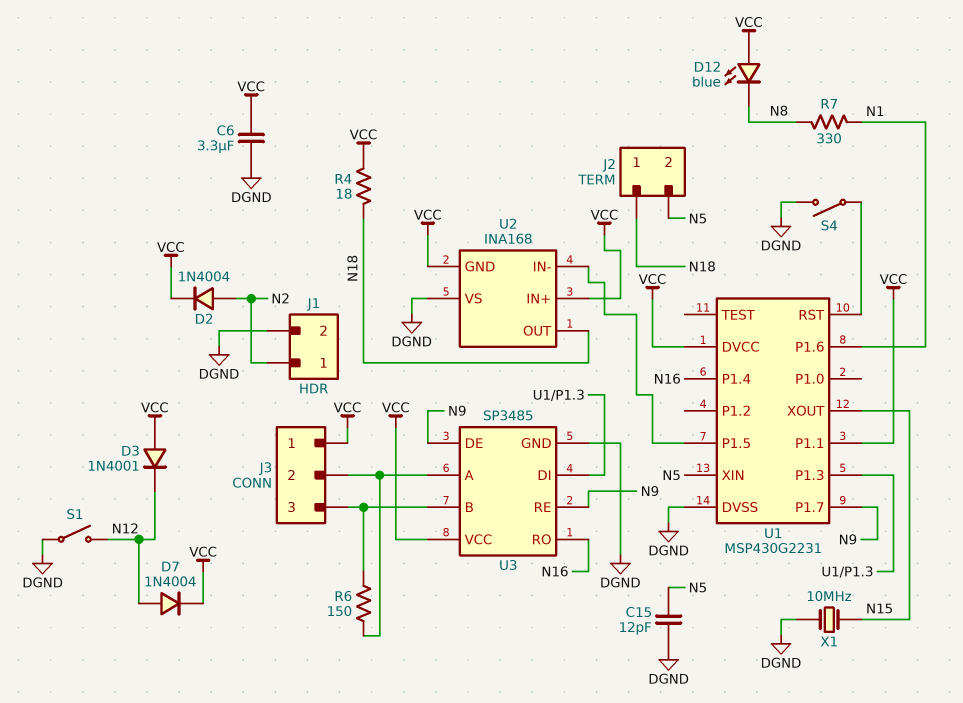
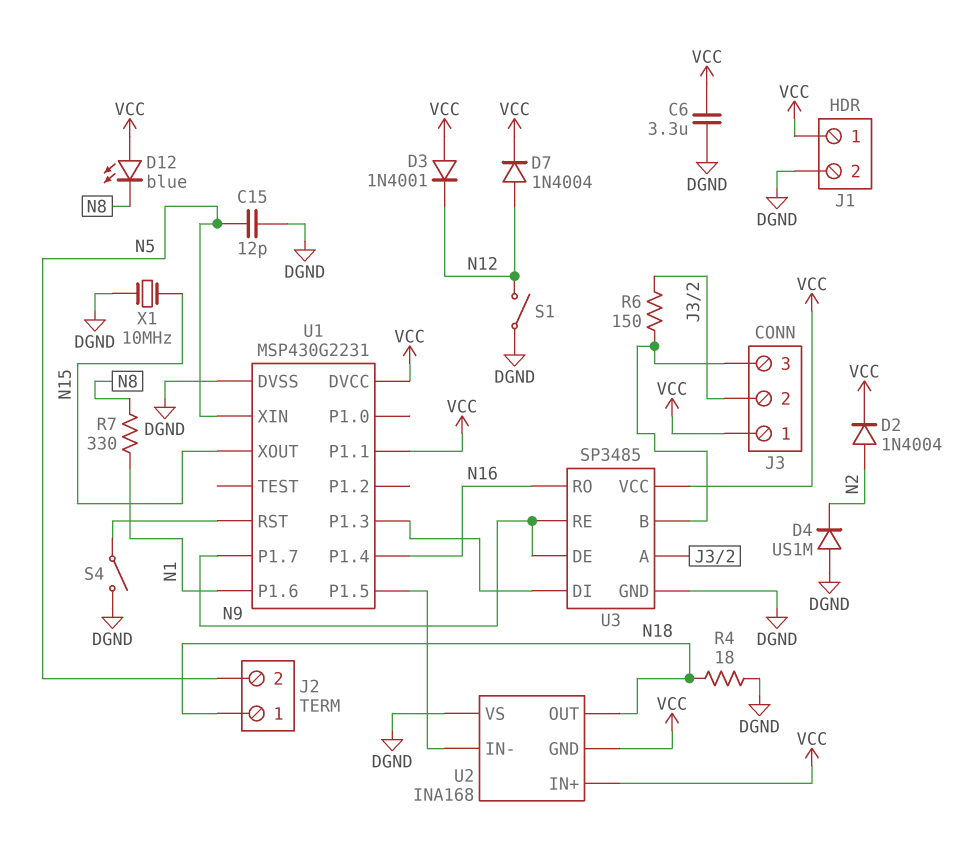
D4: none -> diode US1M (A DGND, K N2)
J1 pin 1: N2 -> VCC
R4: 18 (N18, VCC) -> 18 (DGND, N18)

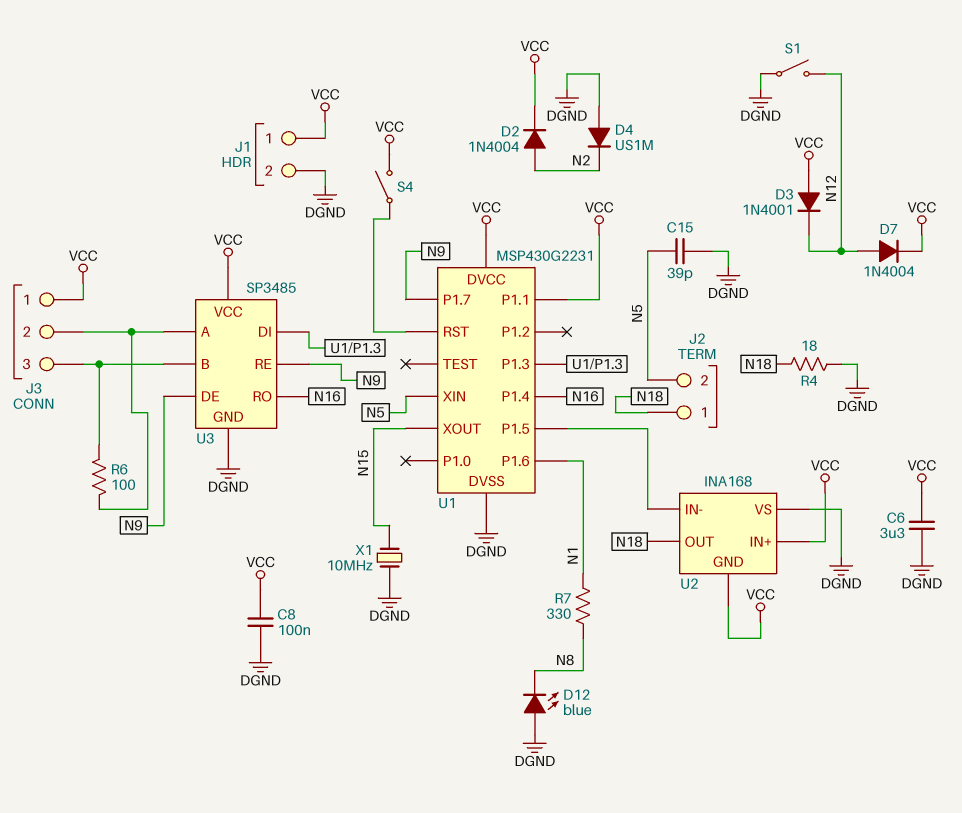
C8: none -> 100nF (DGND, VCC)
C15: 12pF (DGND, N5) -> 39pF (DGND, N5)
D12: LED blue (A VCC, K N8) -> LED blue (A DGND, K N8)
R6: 150 (J3/2, J3/3) -> 100 (J3/2, J3/3)
S4: switch (DGND, U1/RST) -> switch (U1/RST, VCC)

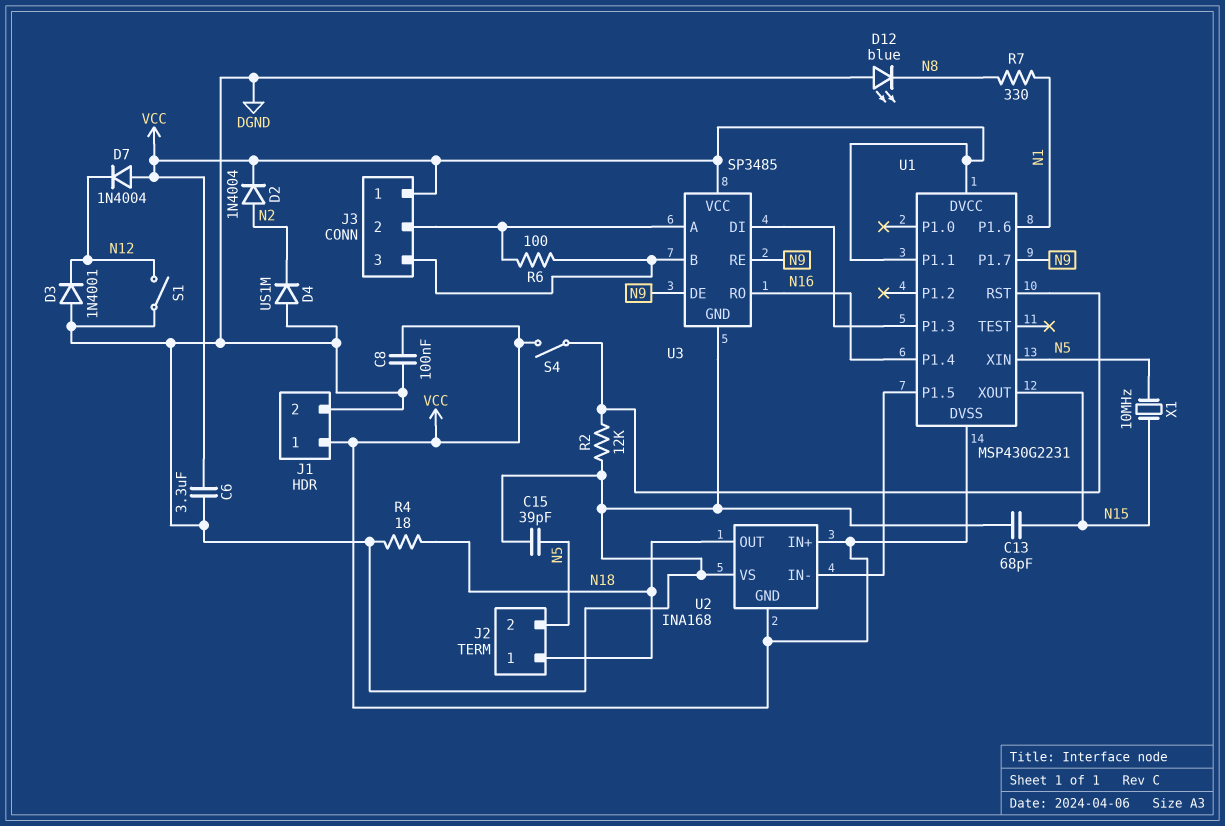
C13: none -> 68pF (DGND, N15)
D3: diode 1N4001 (A VCC, K N12) -> diode 1N4001 (A DGND, K N12)
D7: diode 1N4004 (A N12, K VCC) -> diode 1N4004 (A VCC, K N12)
R2: none -> 12k (DGND, U1/RST)
U1 pin DVSS: DGND -> VCC
X1: 10MHz (DGND, N15) -> 10MHz (N5, N15)

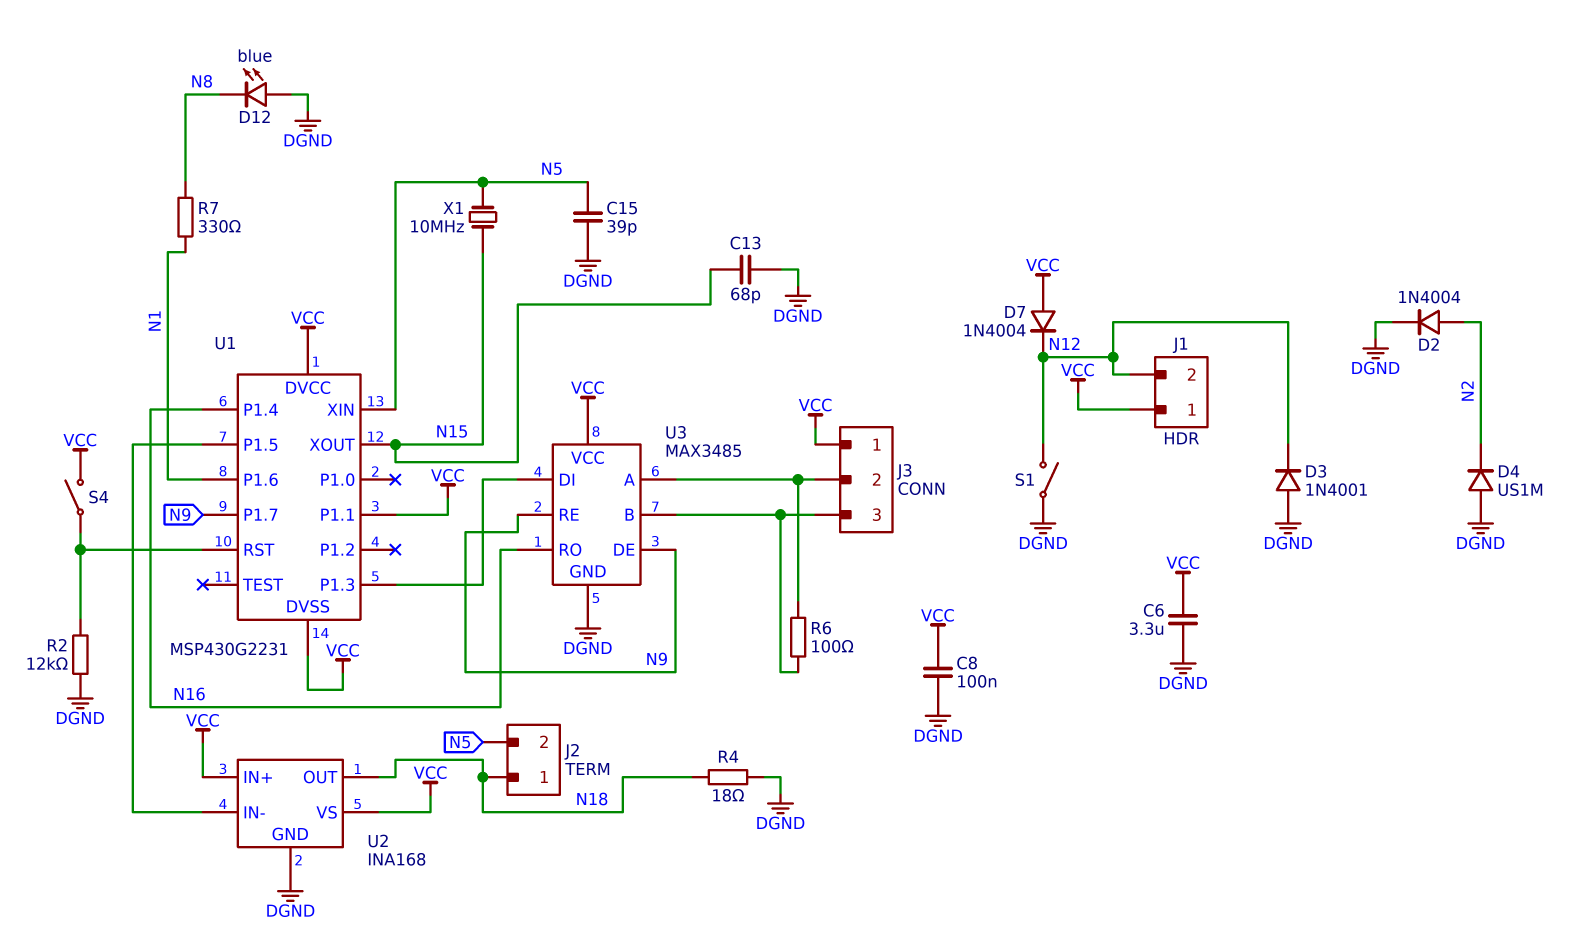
D2: diode 1N4004 (A N2, K VCC) -> diode 1N4004 (A N2, K DGND)
J1 pin 2: DGND -> N12
U2 pin GND: VCC -> DGND
U2 pin VS: DGND -> VCC
U3: SP3485 -> MAX3485

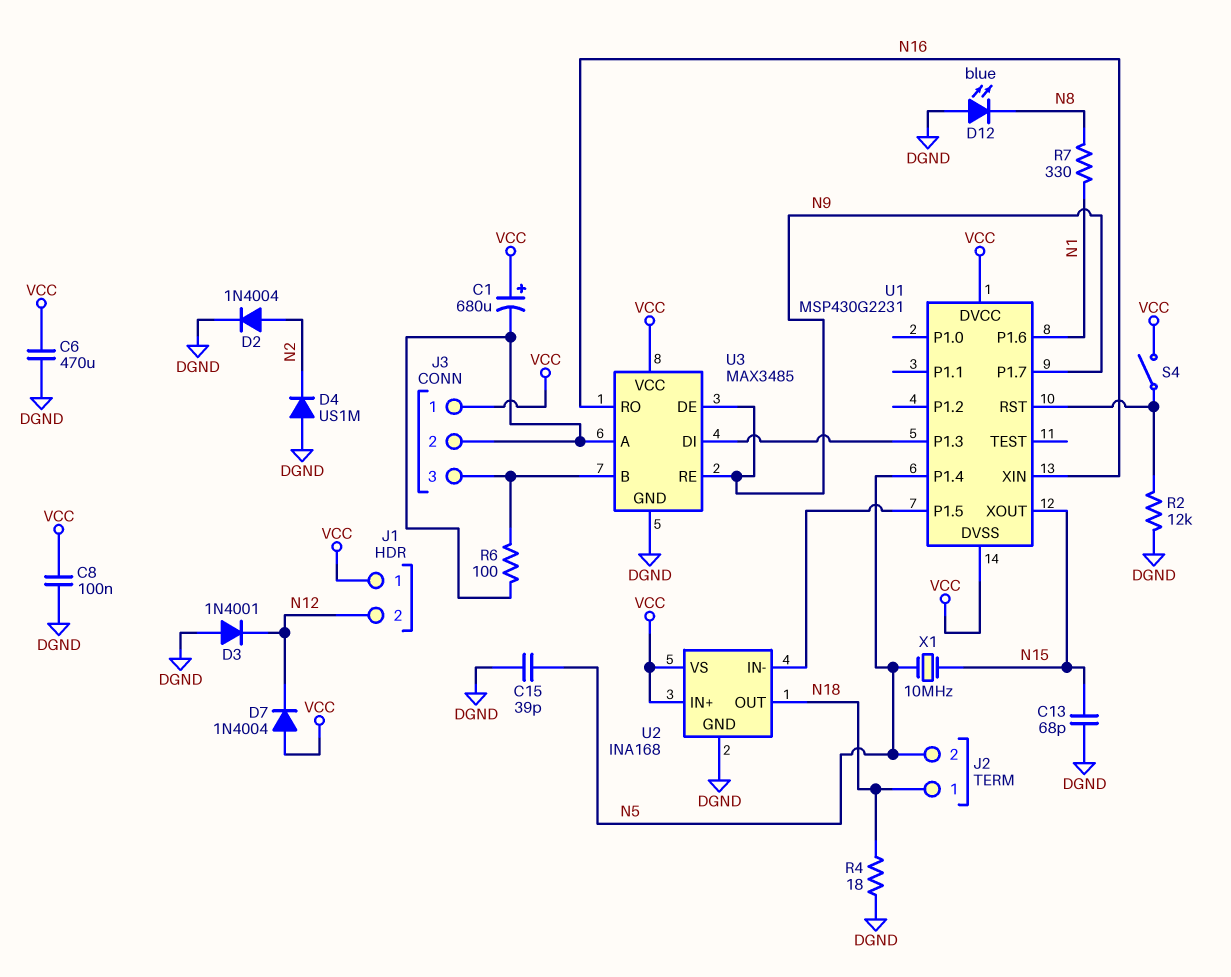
C1: none -> 680uF (plus VCC, minus J3/2)
C6: 3.3uF (DGND, VCC) -> 470uF (DGND, VCC)
S1: switch (DGND, N12) -> none
U1 pin P1.1: VCC -> none
U1 pin P1.4: N16 -> N5
U1 pin XIN: N5 -> N16

